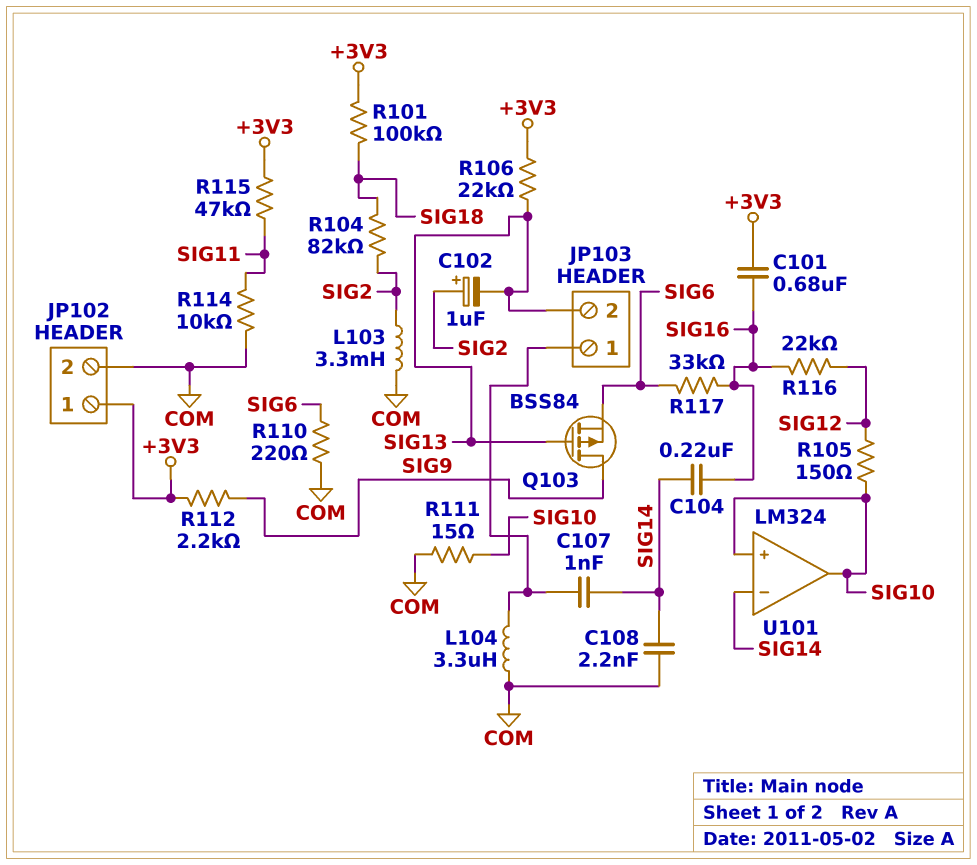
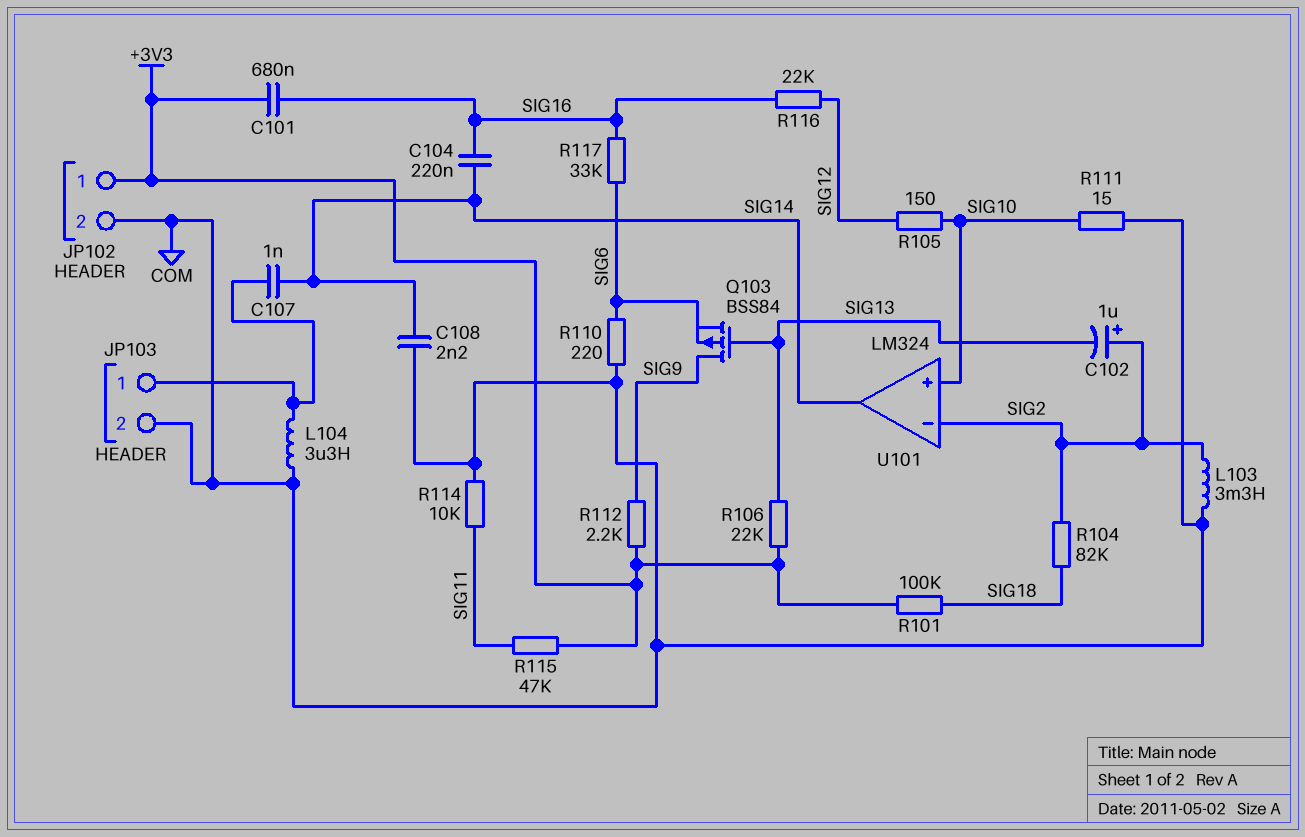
JP103 pin 2: SIG13 -> COM
U101 pin in-: SIG14 -> SIG2
U101 pin out: SIG10 -> SIG14

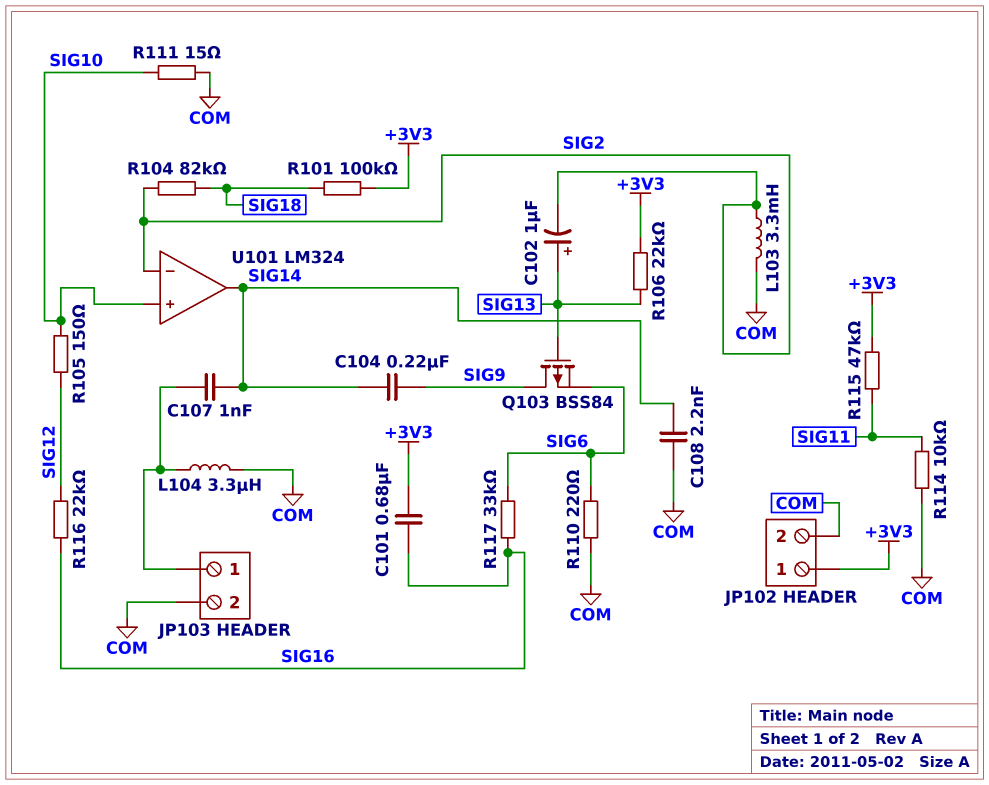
C102: 1uF (plus SIG2, minus SIG13) -> 1uF (plus SIG13, minus SIG2)
C104: 220nF (SIG14, SIG16) -> 220nF (SIG9, SIG14)
R112: 2.2k (+3V3, SIG9) -> none

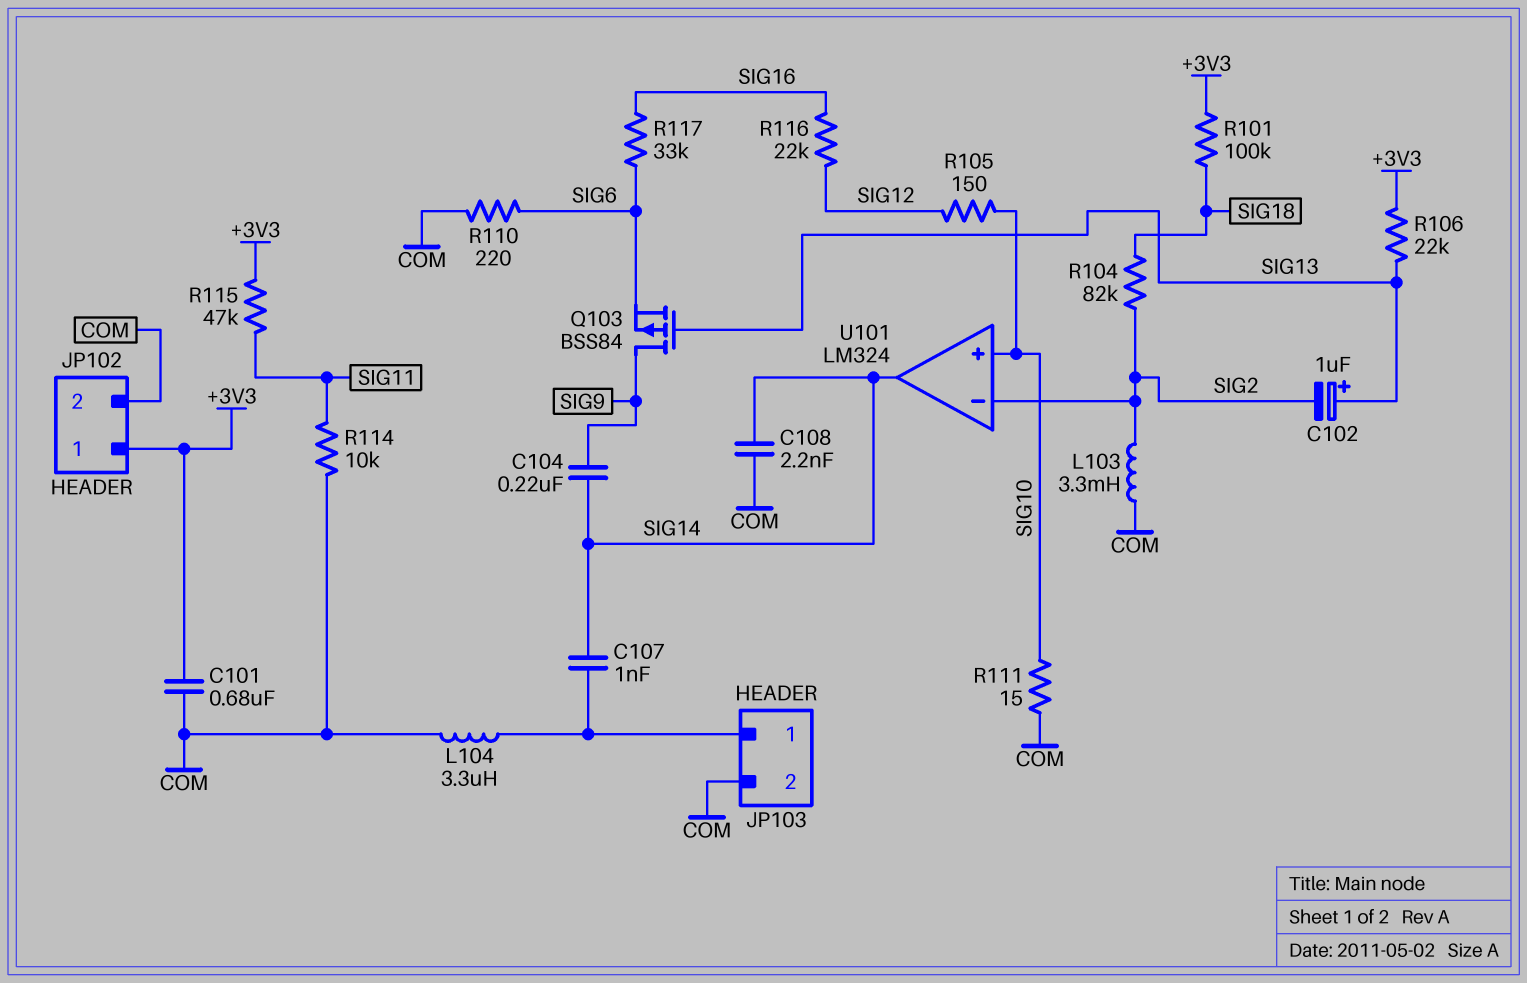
C101: 680nF (+3V3, SIG16) -> 680nF (+3V3, COM)

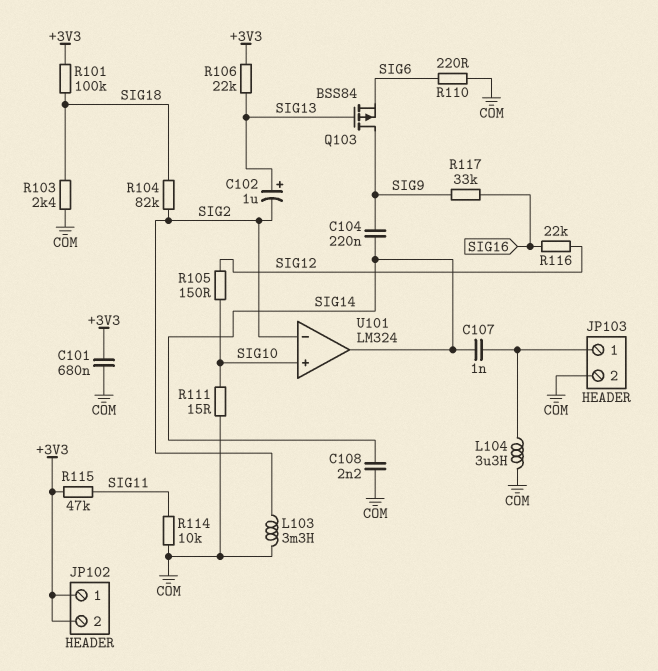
JP102 pin 2: COM -> +3V3
R103: none -> 2.4k (COM, SIG18)
R117: 33k (SIG6, SIG16) -> 33k (SIG9, SIG16)

